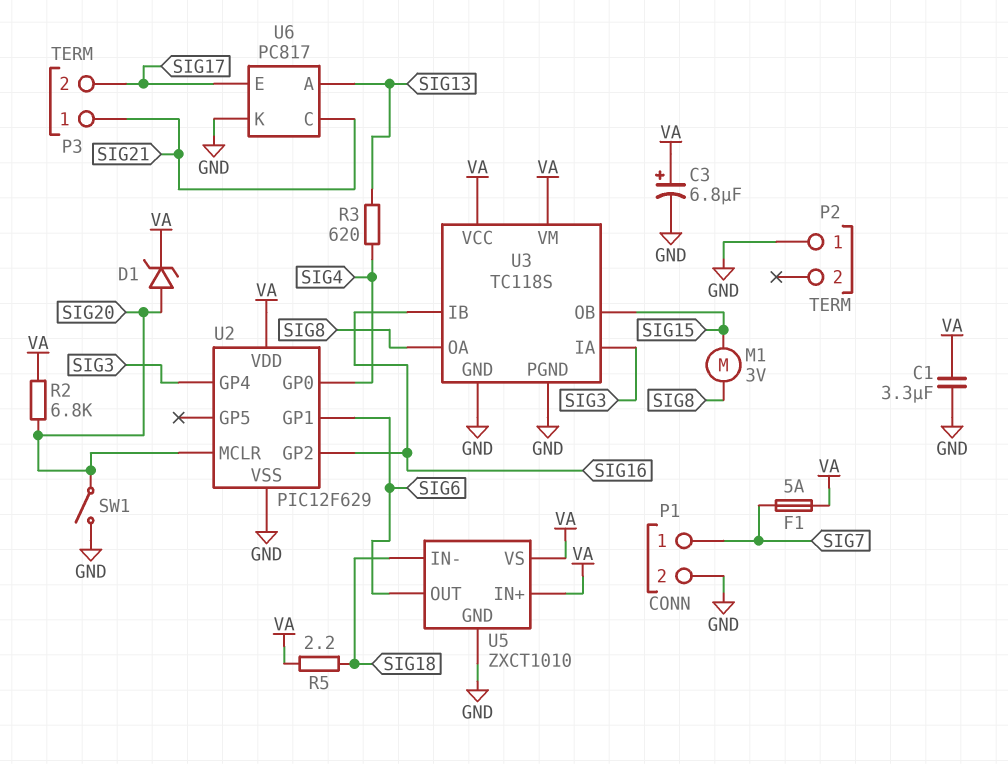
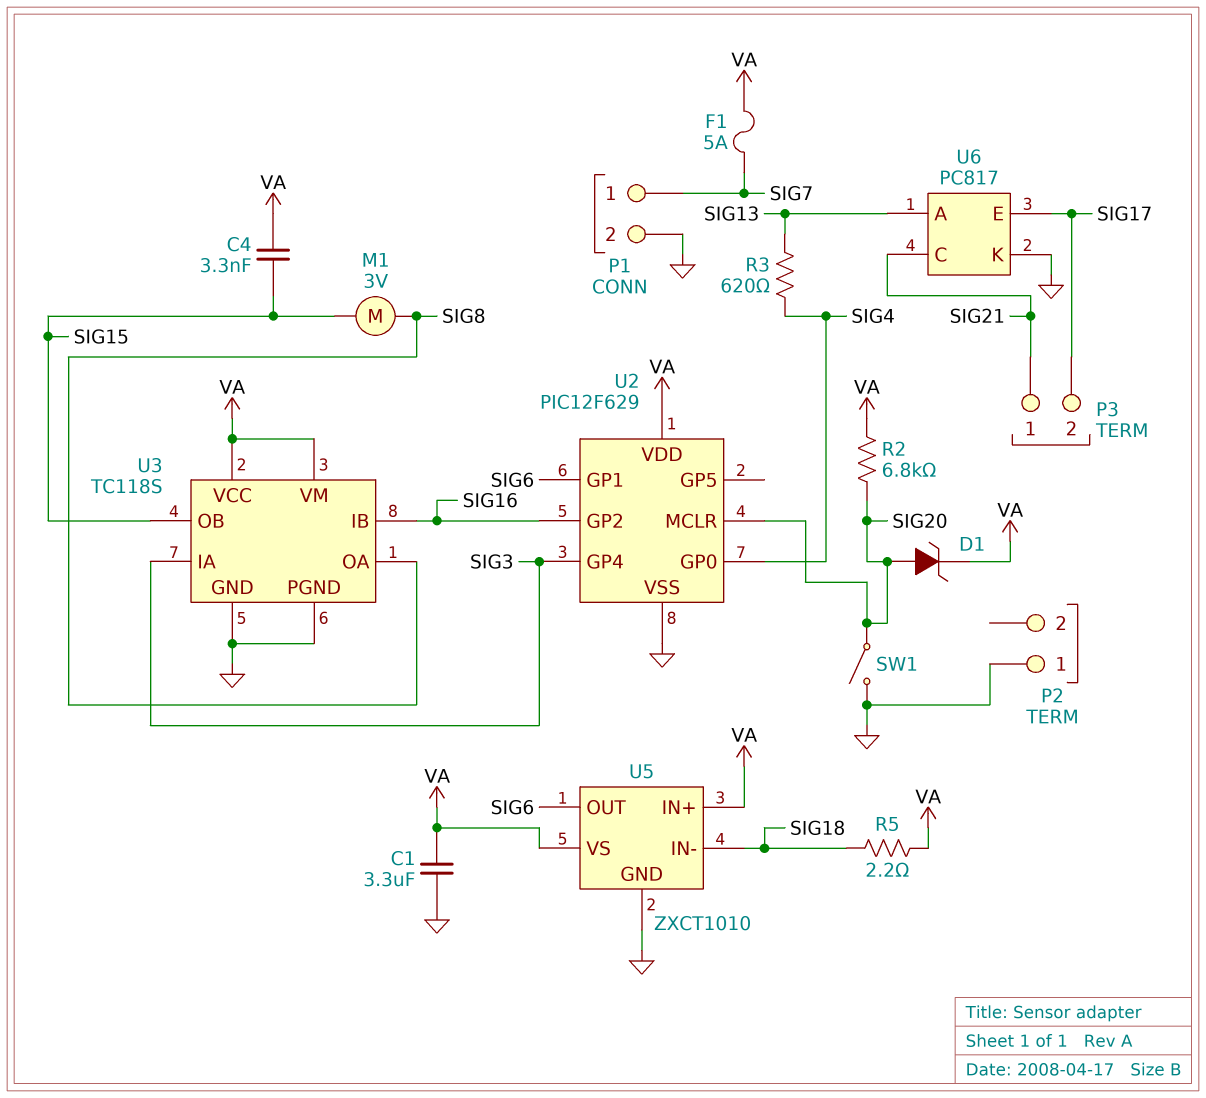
C3: 6.8uF (plus VA, minus GND) -> none
C4: none -> 3.3nF (SIG15, VA)

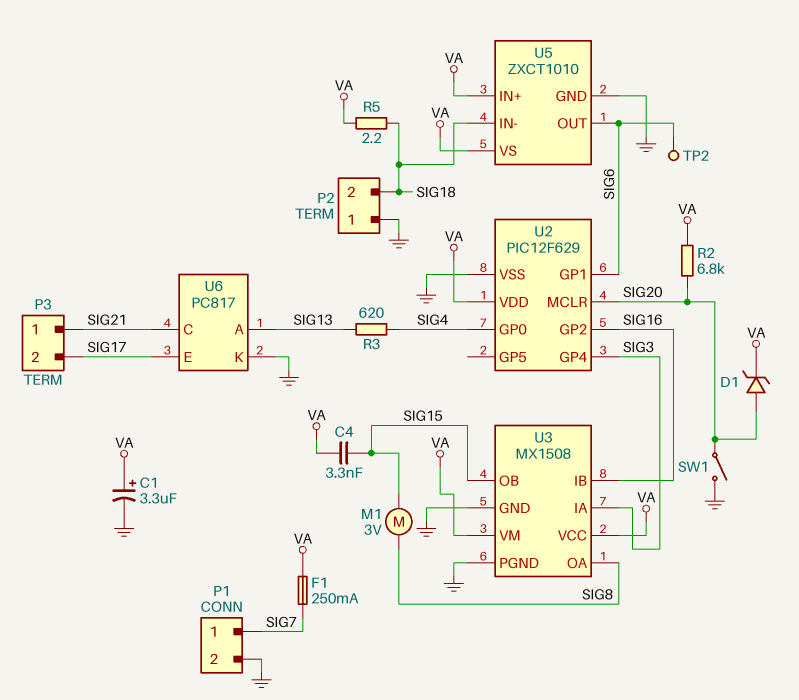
C1: 3.3uF (GND, VA) -> 3.3uF (plus VA, minus GND)
F1: 5A (SIG7, VA) -> 250mA (SIG7, VA)
P2 pin 2: none -> SIG18
TP2: none -> test point (SIG6)
U3: TC118S -> MX1508

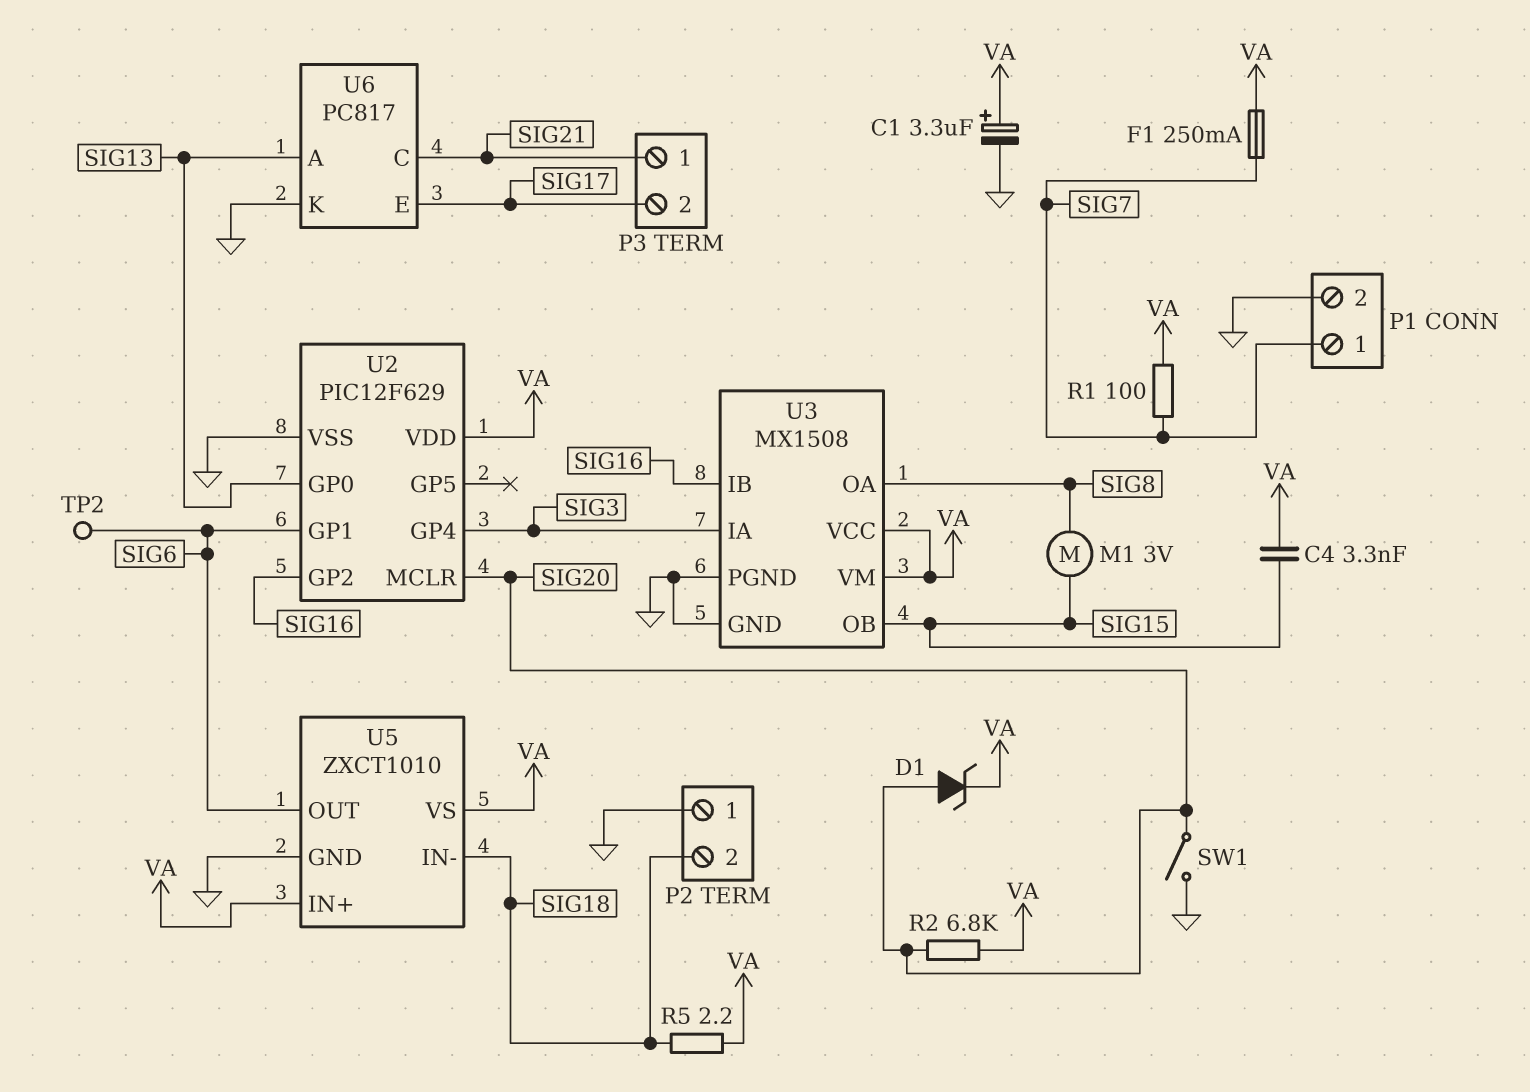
R1: none -> 100 (SIG7, VA)
R3: 620 (SIG4, SIG13) -> none
U2 pin GP0: SIG4 -> SIG13

